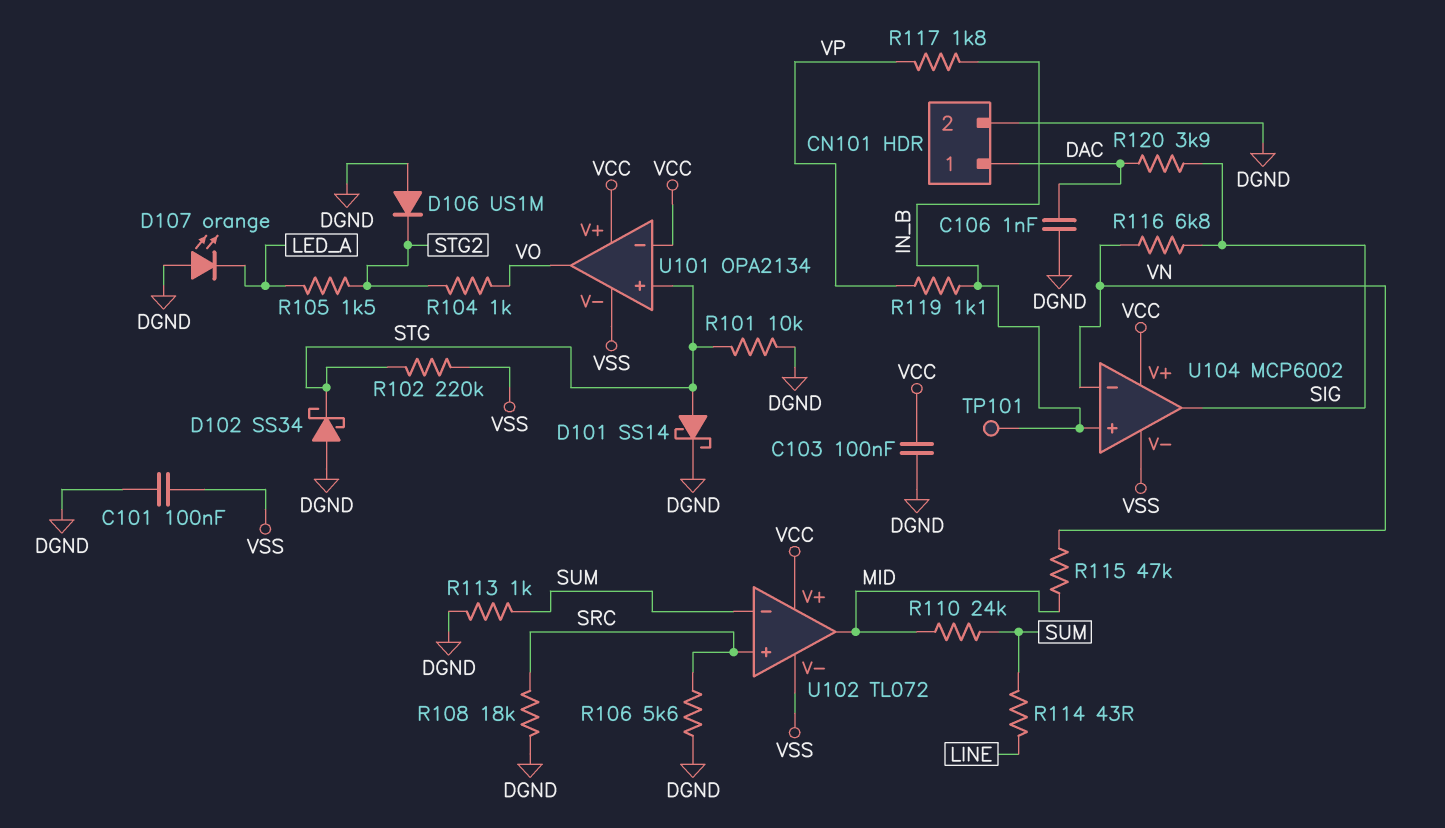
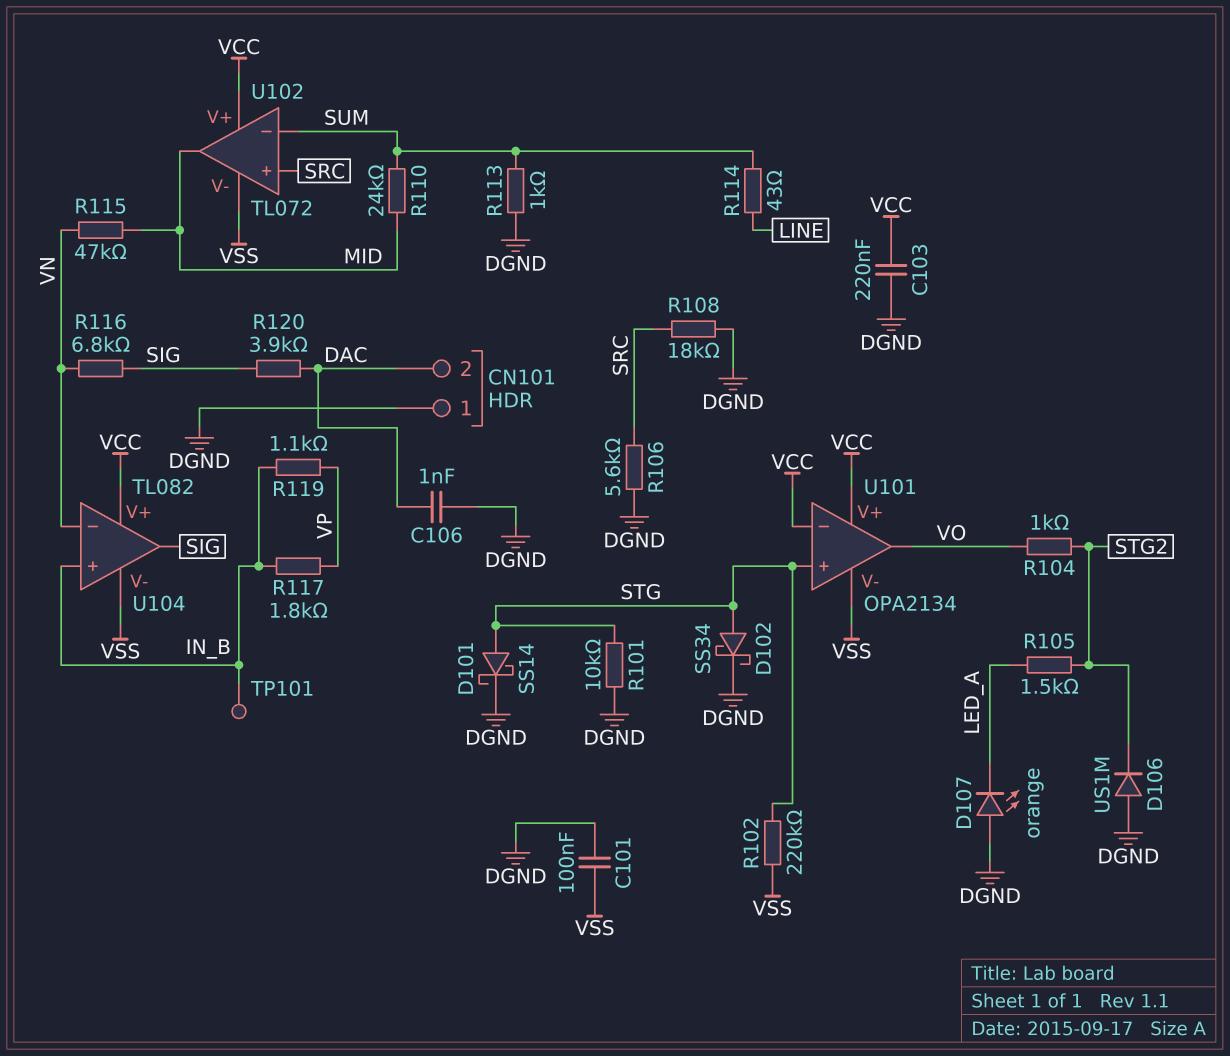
C103: 100nF (DGND, VCC) -> 220nF (DGND, VCC)
CN101 pin 1: DAC -> DGND
CN101 pin 2: DGND -> DAC
D102: schottky SS34 (A DGND, K STG) -> schottky SS34 (A STG, K DGND)
U104: MCP6002 -> TL082

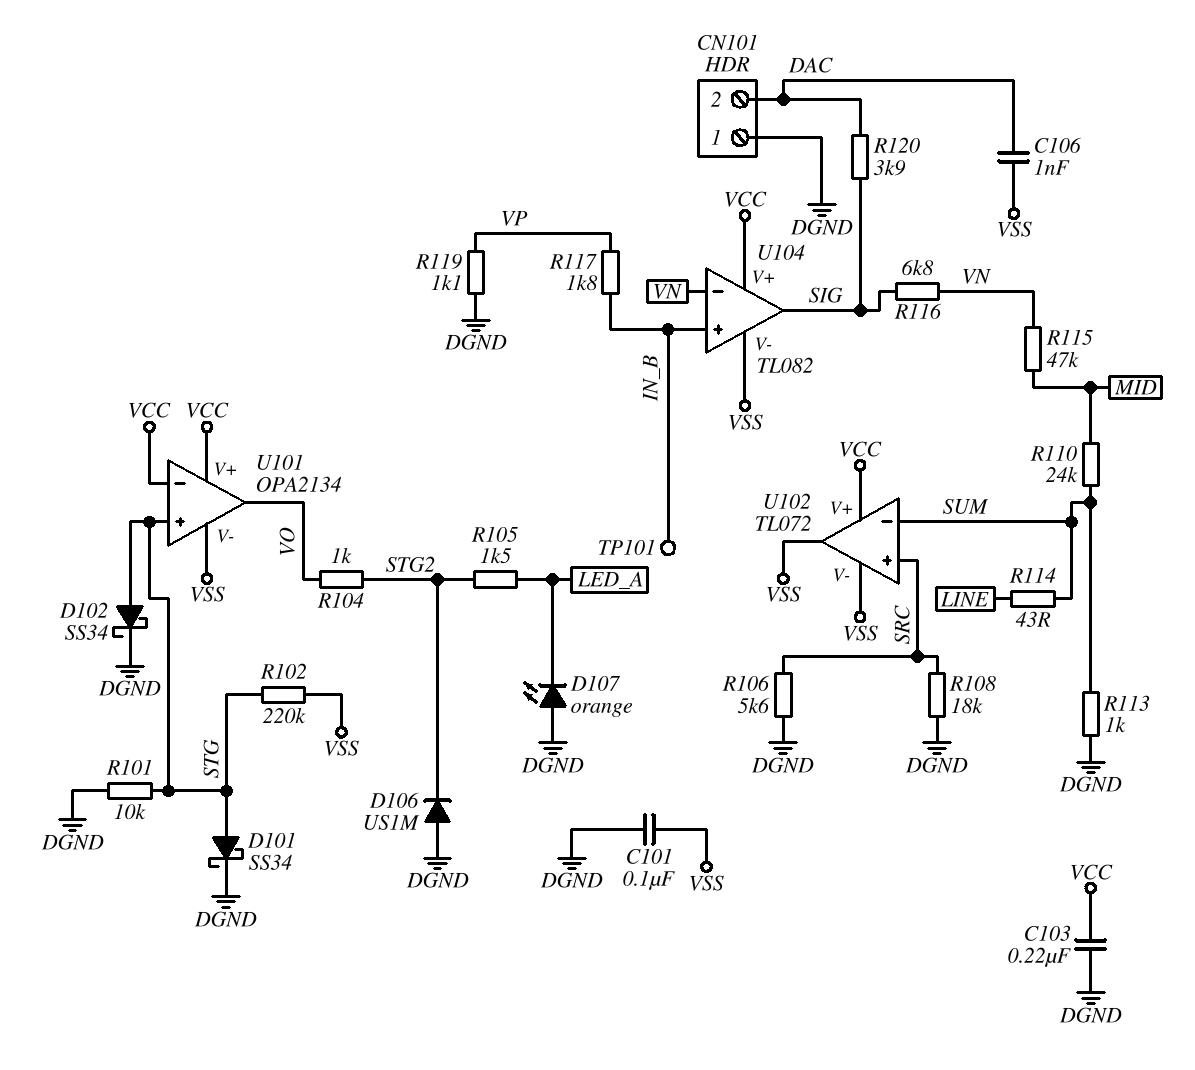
C106: 1nF (DAC, DGND) -> 1nF (DAC, VSS)
D101: schottky SS14 (A STG, K DGND) -> schottky SS34 (A STG, K DGND)
R119: 1.1k (IN_B, VP) -> 1.1k (DGND, VP)
U102 pin out: MID -> VSS

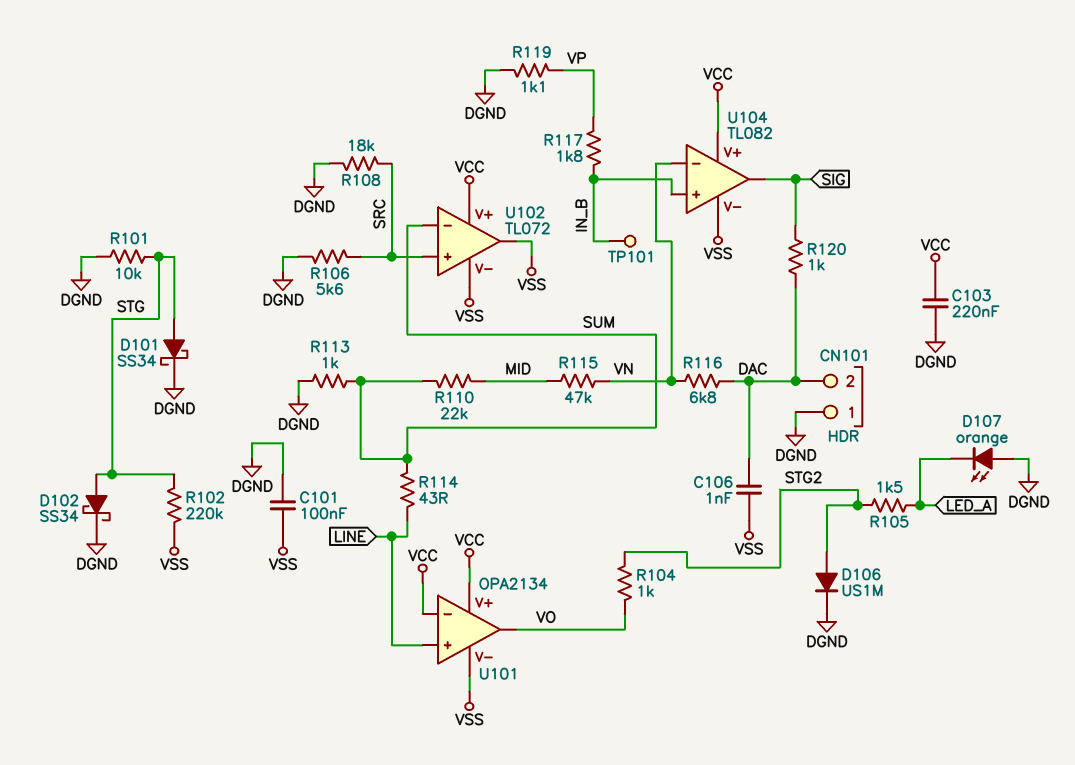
D106: diode US1M (A DGND, K STG2) -> diode US1M (A STG2, K DGND)
R110: 24k (MID, SUM) -> 22k (MID, SUM)
R116: 6.8k (SIG, VN) -> 6.8k (DAC, VN)
R120: 3.9k (DAC, SIG) -> 1k (DAC, SIG)
U101 pin in+: STG -> LINE

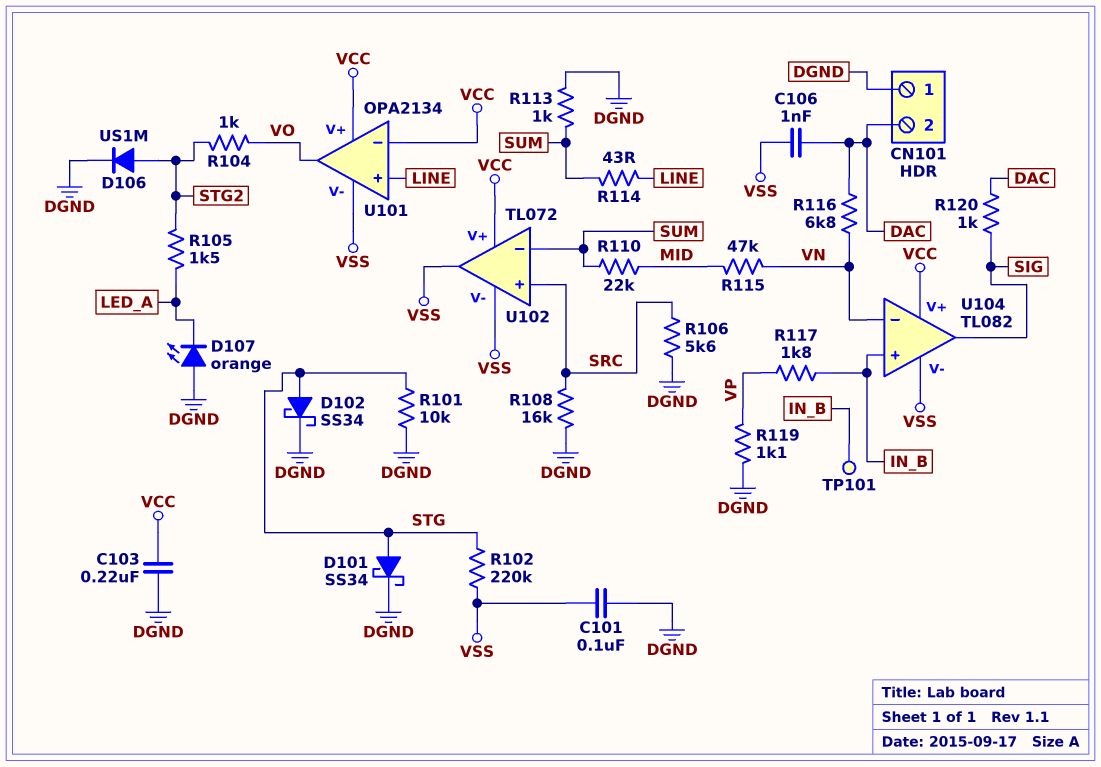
R108: 18k (DGND, SRC) -> 16k (DGND, SRC)

